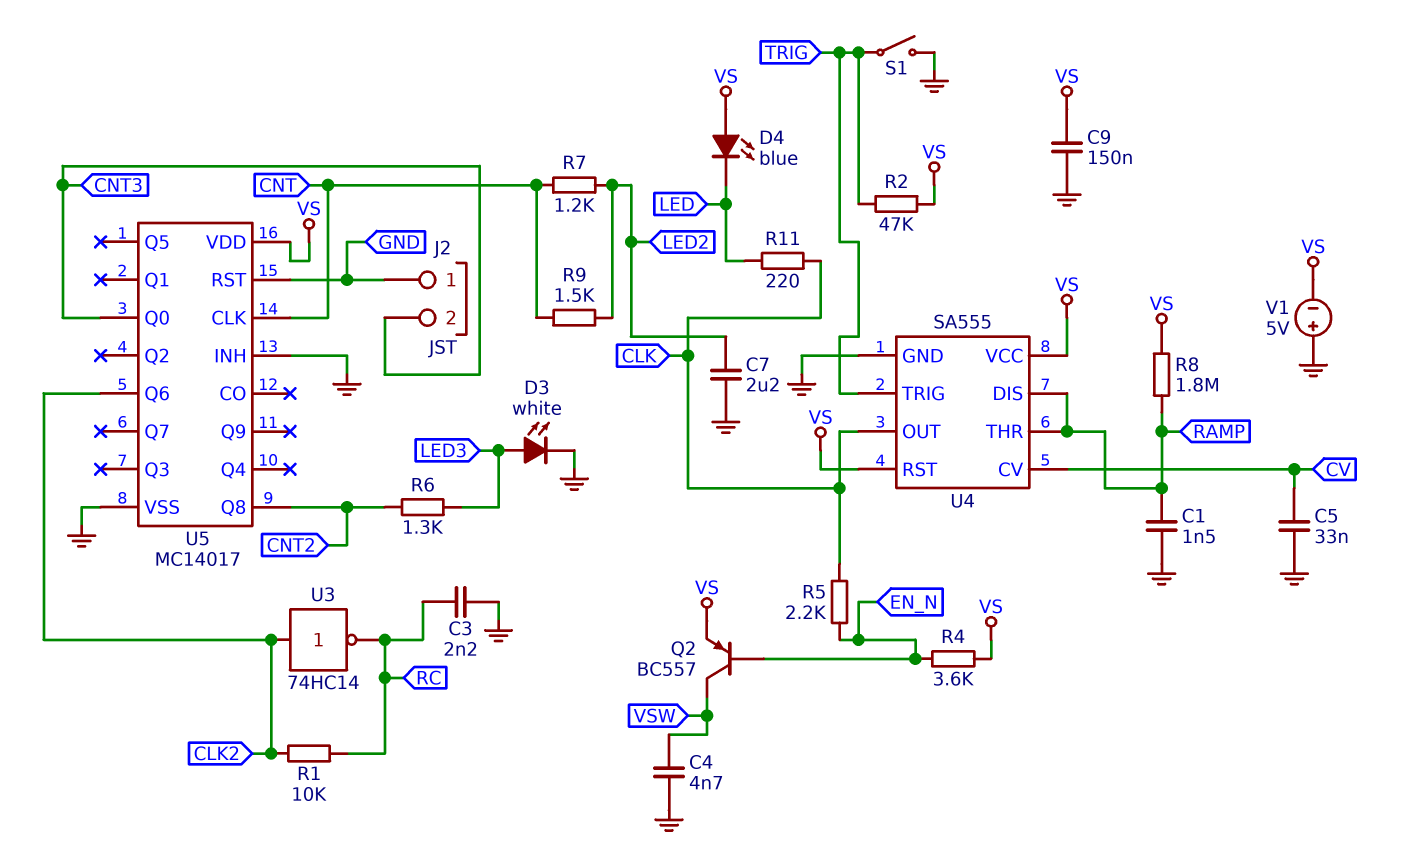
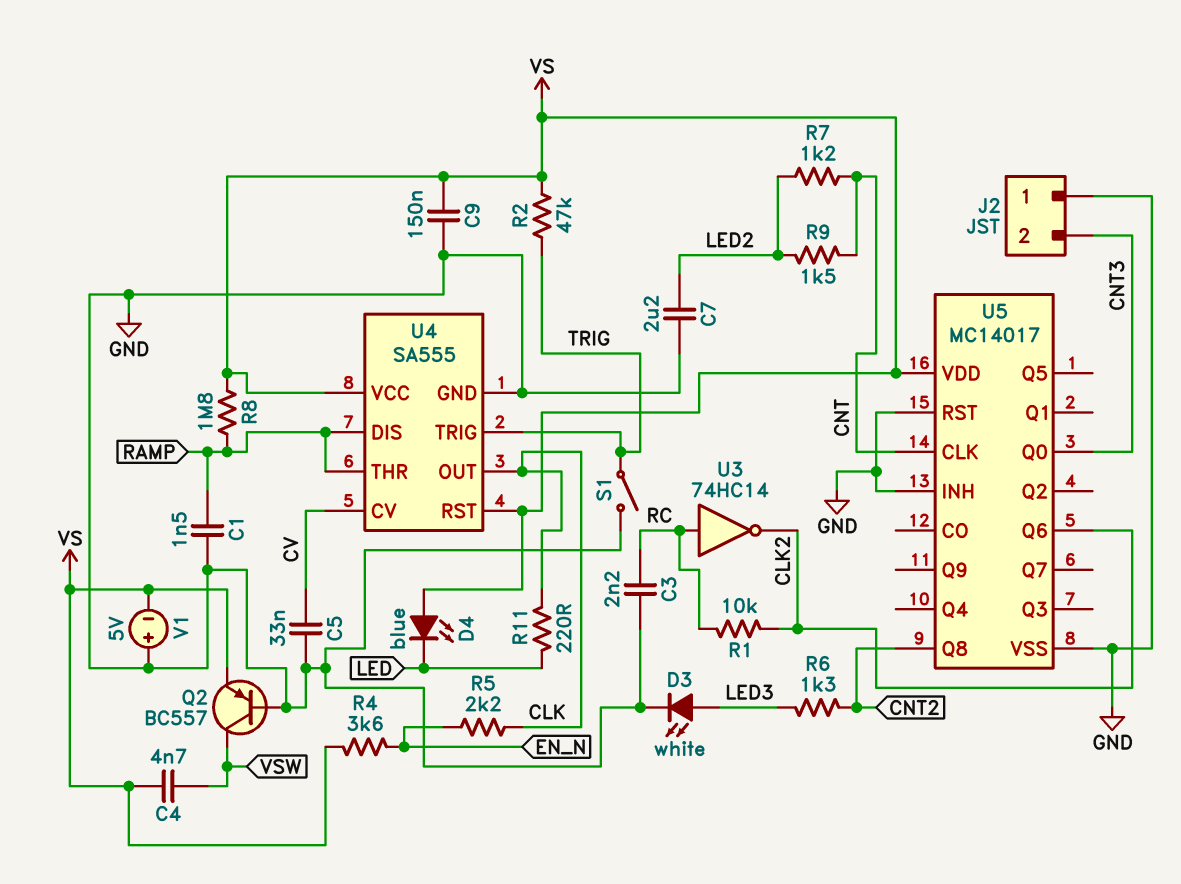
C4: 4.7nF (GND, VSW) -> 4.7nF (VS, VSW)
Q2: PNP BC557 (B EN_N, C VSW, E VS) -> PNP BC557 (B GND, C VSW, E VS)
U3: NOT 74HC14 (in CLK2, out RC) -> NOT 74HC14 (in RC, out CLK2)

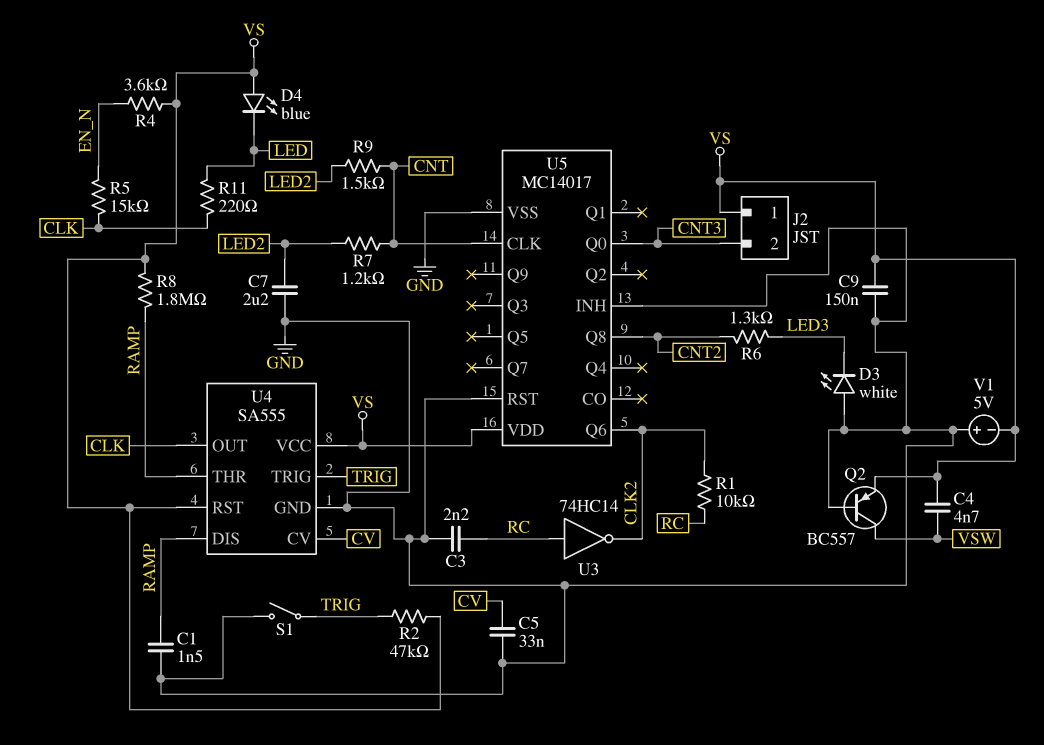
D3: LED white (A LED3, K GND) -> LED white (A GND, K LED3)
J2 pin 1: GND -> VS
R5: 2.2k (CLK, EN_N) -> 15k (CLK, EN_N)

